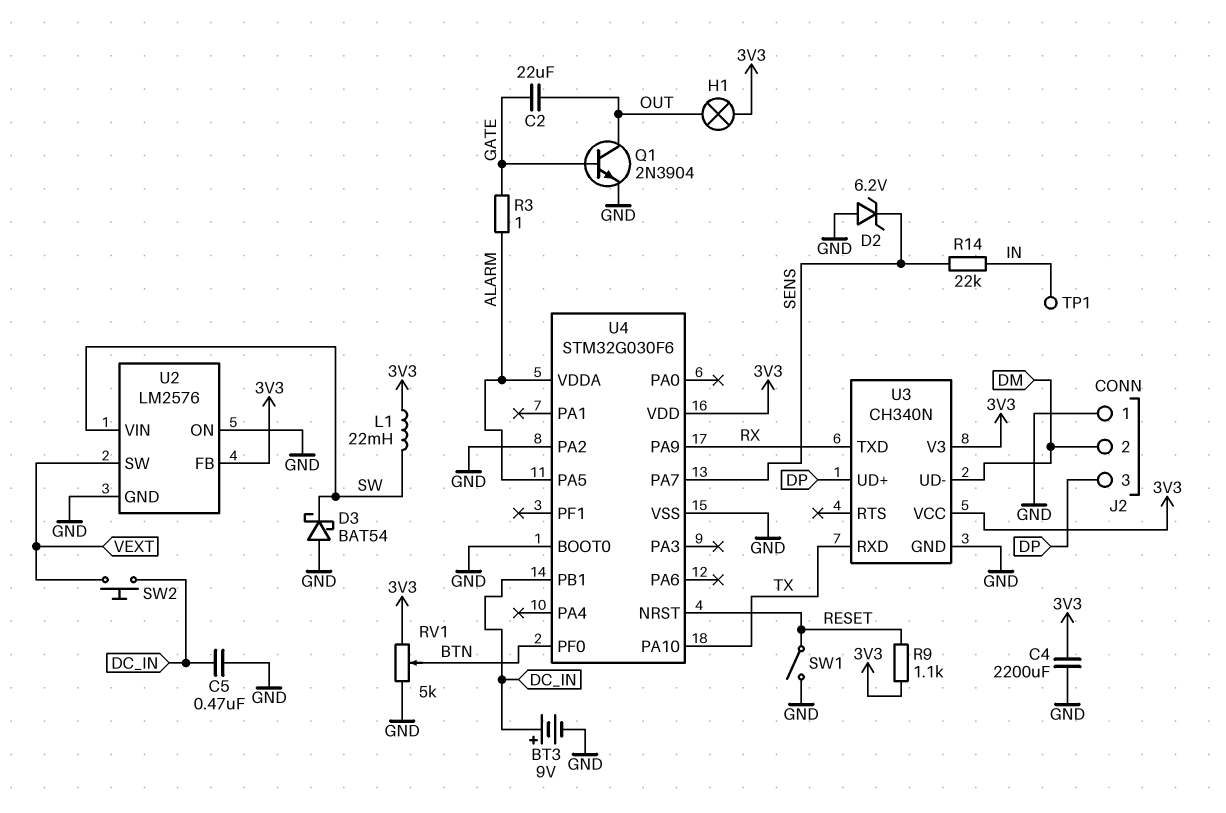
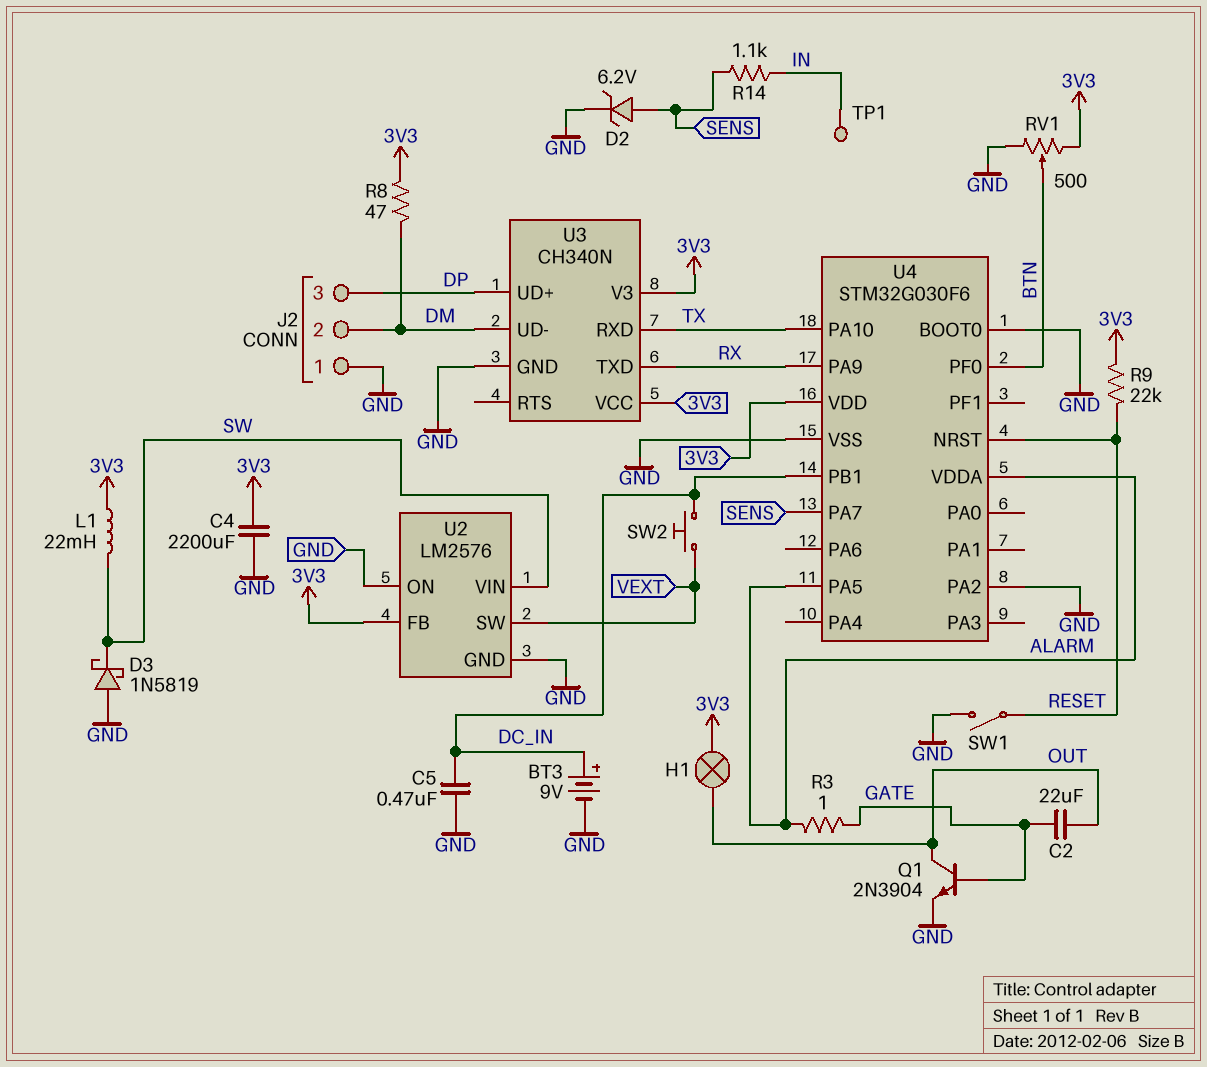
D2: zener 6.2V (A GND, K SENS) -> zener 6.2V (A SENS, K GND)
D3: schottky BAT54 (A GND, K SW) -> schottky 1N5819 (A GND, K SW)
R8: none -> 47 (3V3, DM)
R9: 1.1k (3V3, RESET) -> 22k (3V3, RESET)
R14: 22k (IN, SENS) -> 1.1k (IN, SENS)
RV1: 5k (3V3, GND, wiper BTN) -> 500 (3V3, GND, wiper BTN)

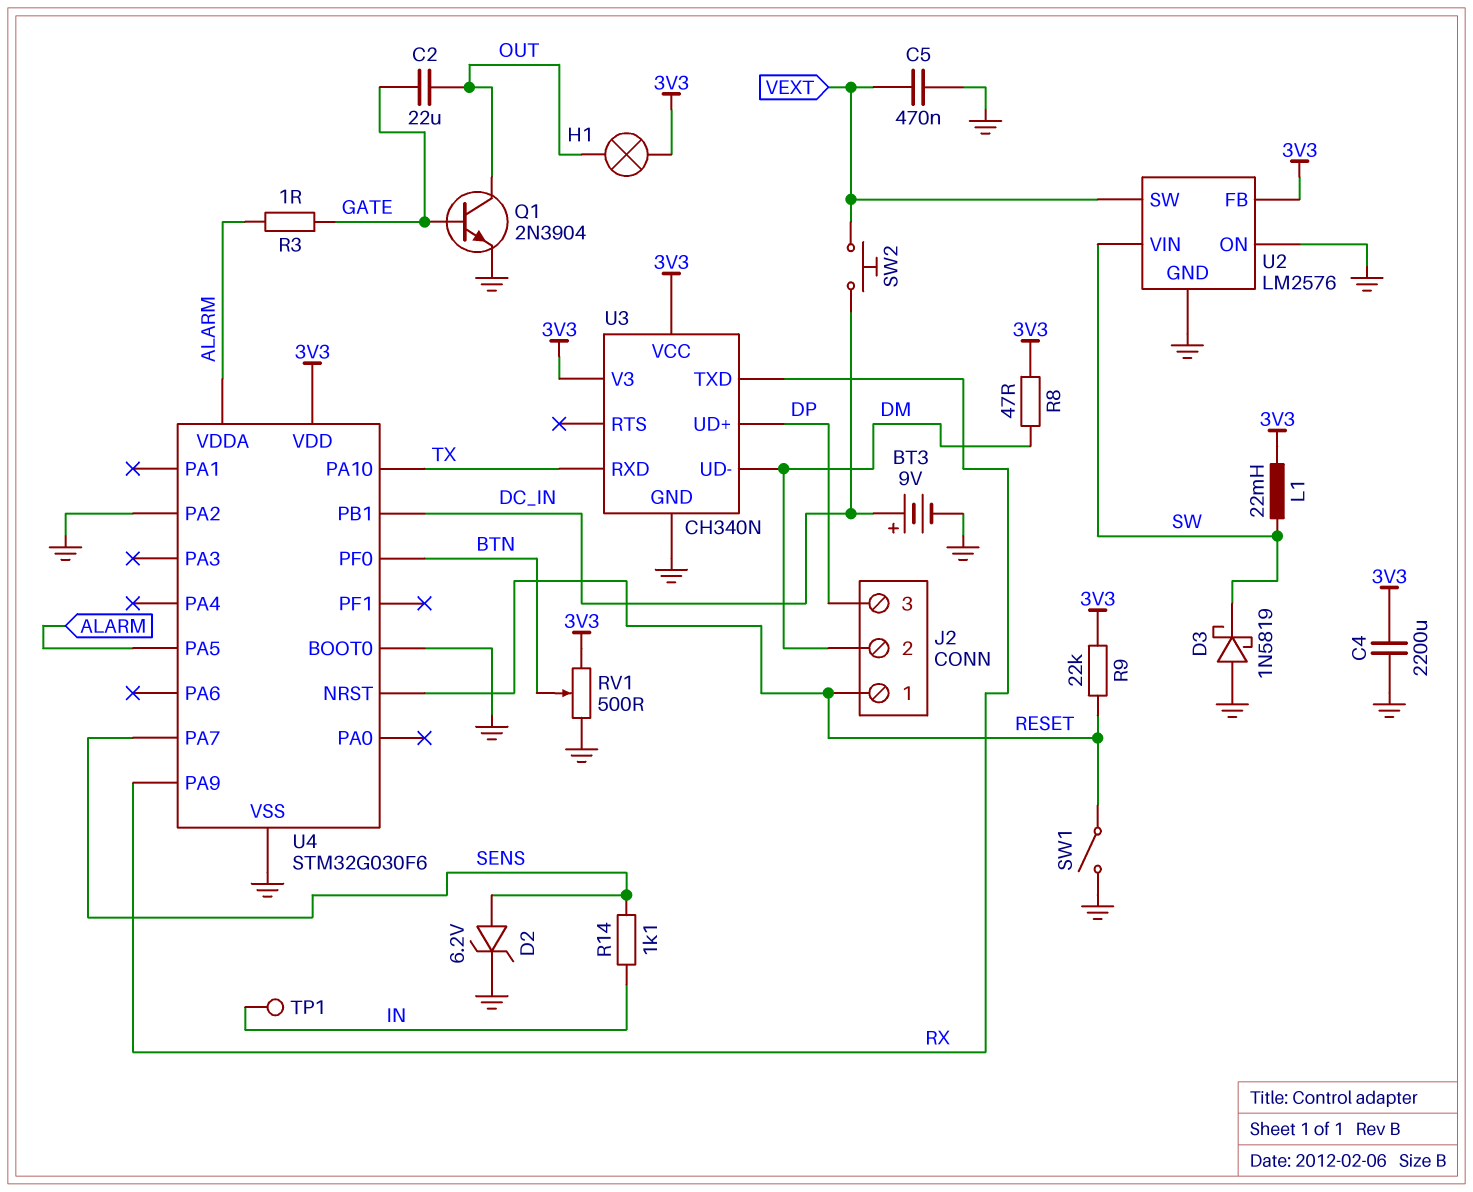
C5: 470nF (DC_IN, GND) -> 470nF (GND, VEXT)
J2 pin 1: GND -> RESET

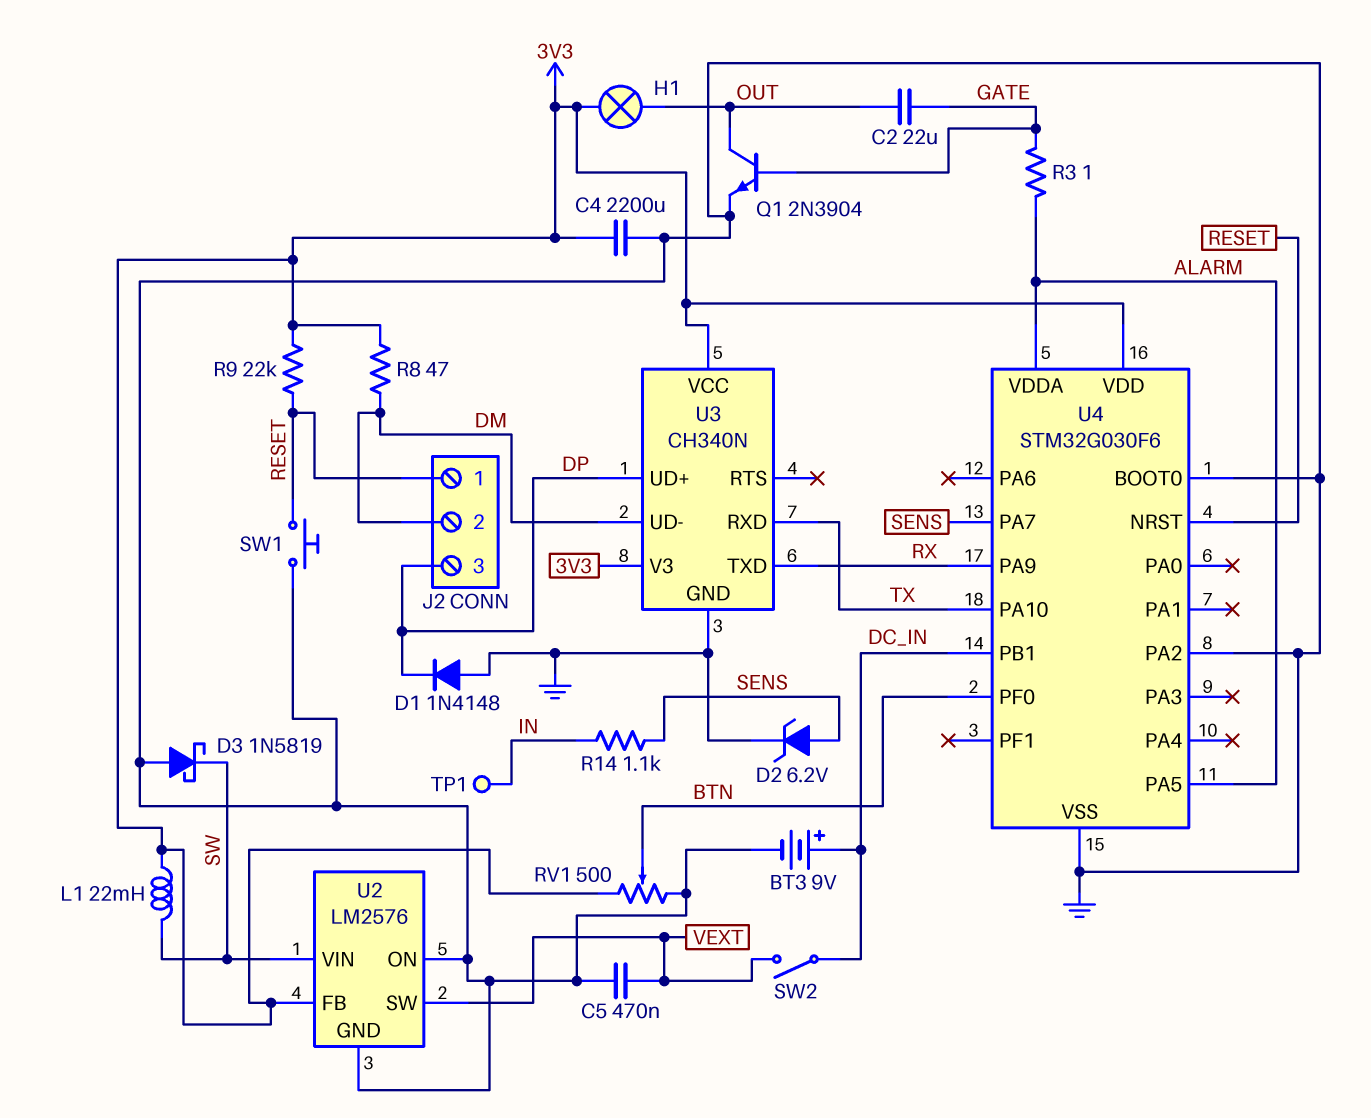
D1: none -> diode 1N4148 (A GND, K DP)
SW1: switch (GND, RESET) -> button (GND, RESET)
SW2: button (DC_IN, VEXT) -> switch (DC_IN, VEXT)

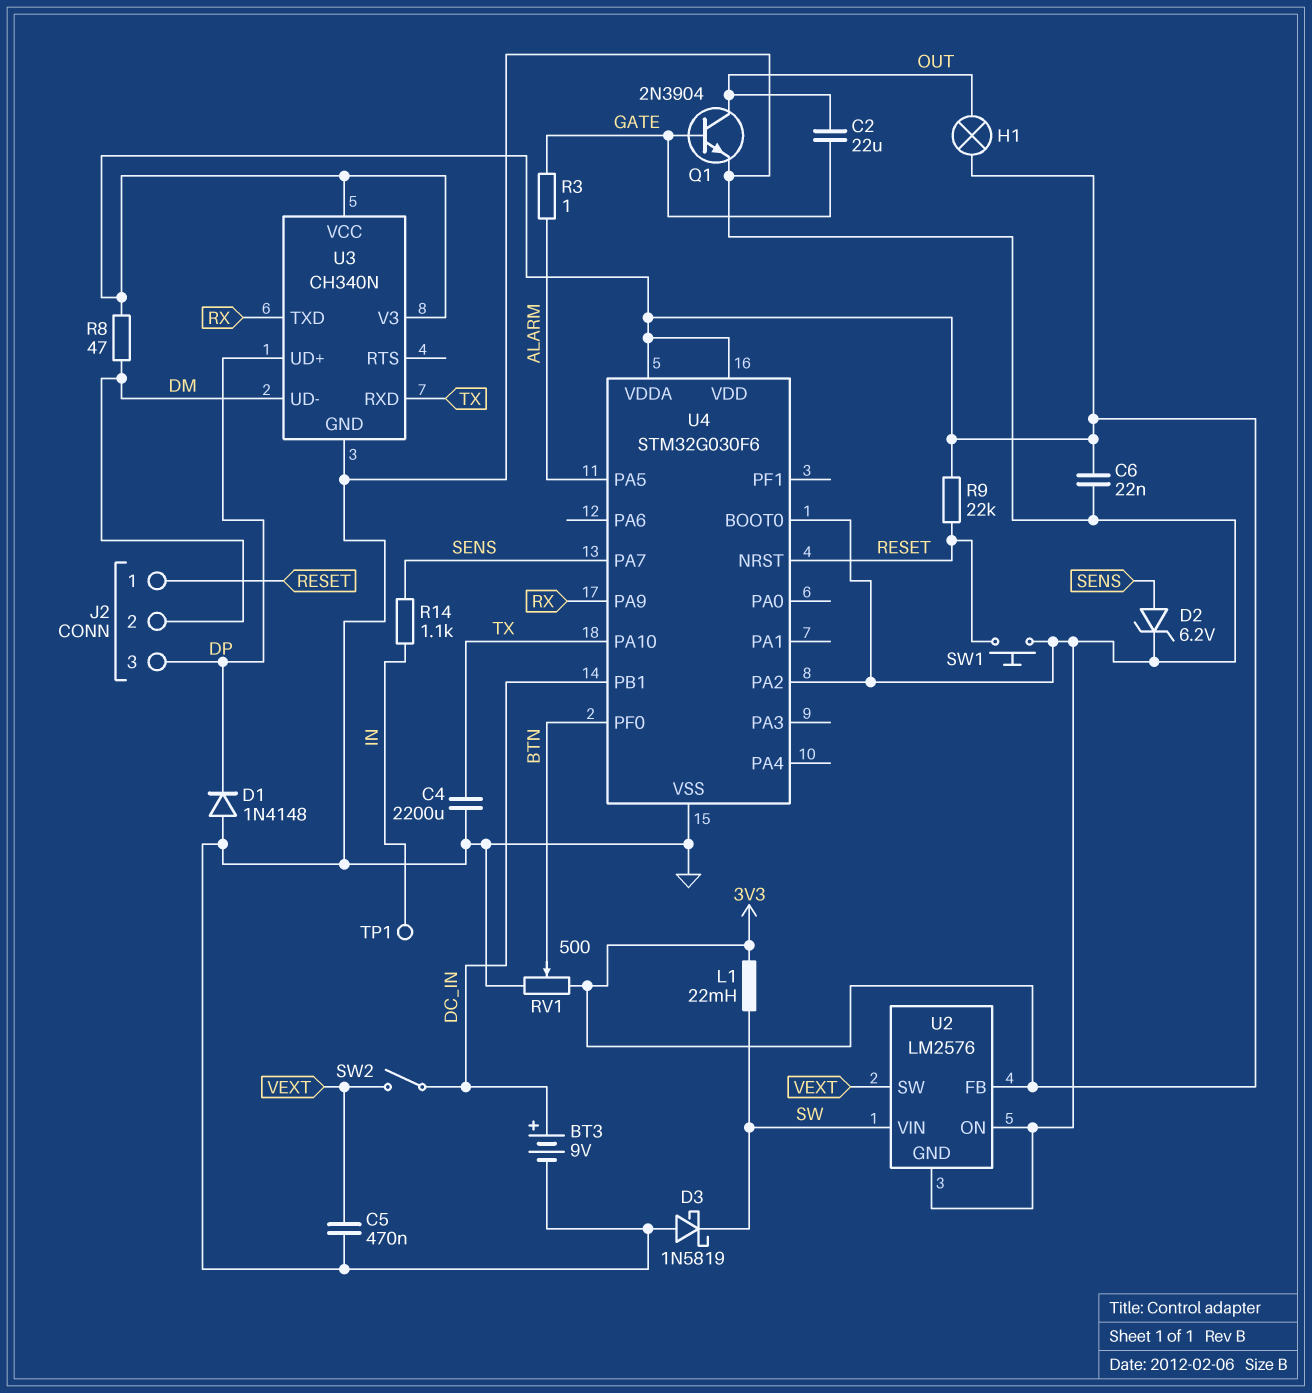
C4: 2200uF (3V3, GND) -> 2200uF (GND, TX)
C6: none -> 22nF (3V3, GND)
U4 pin VDDA: ALARM -> 3V3

